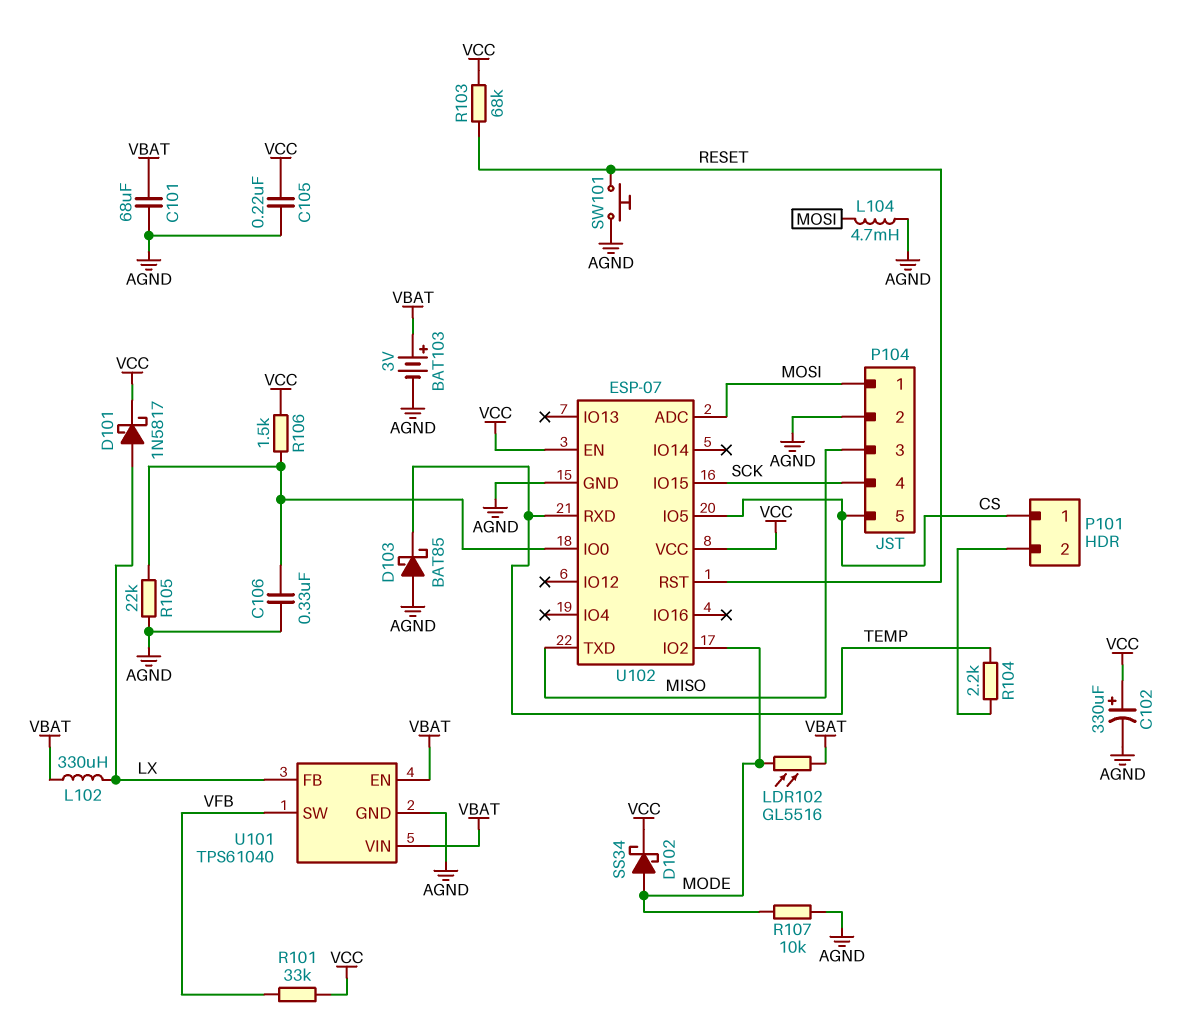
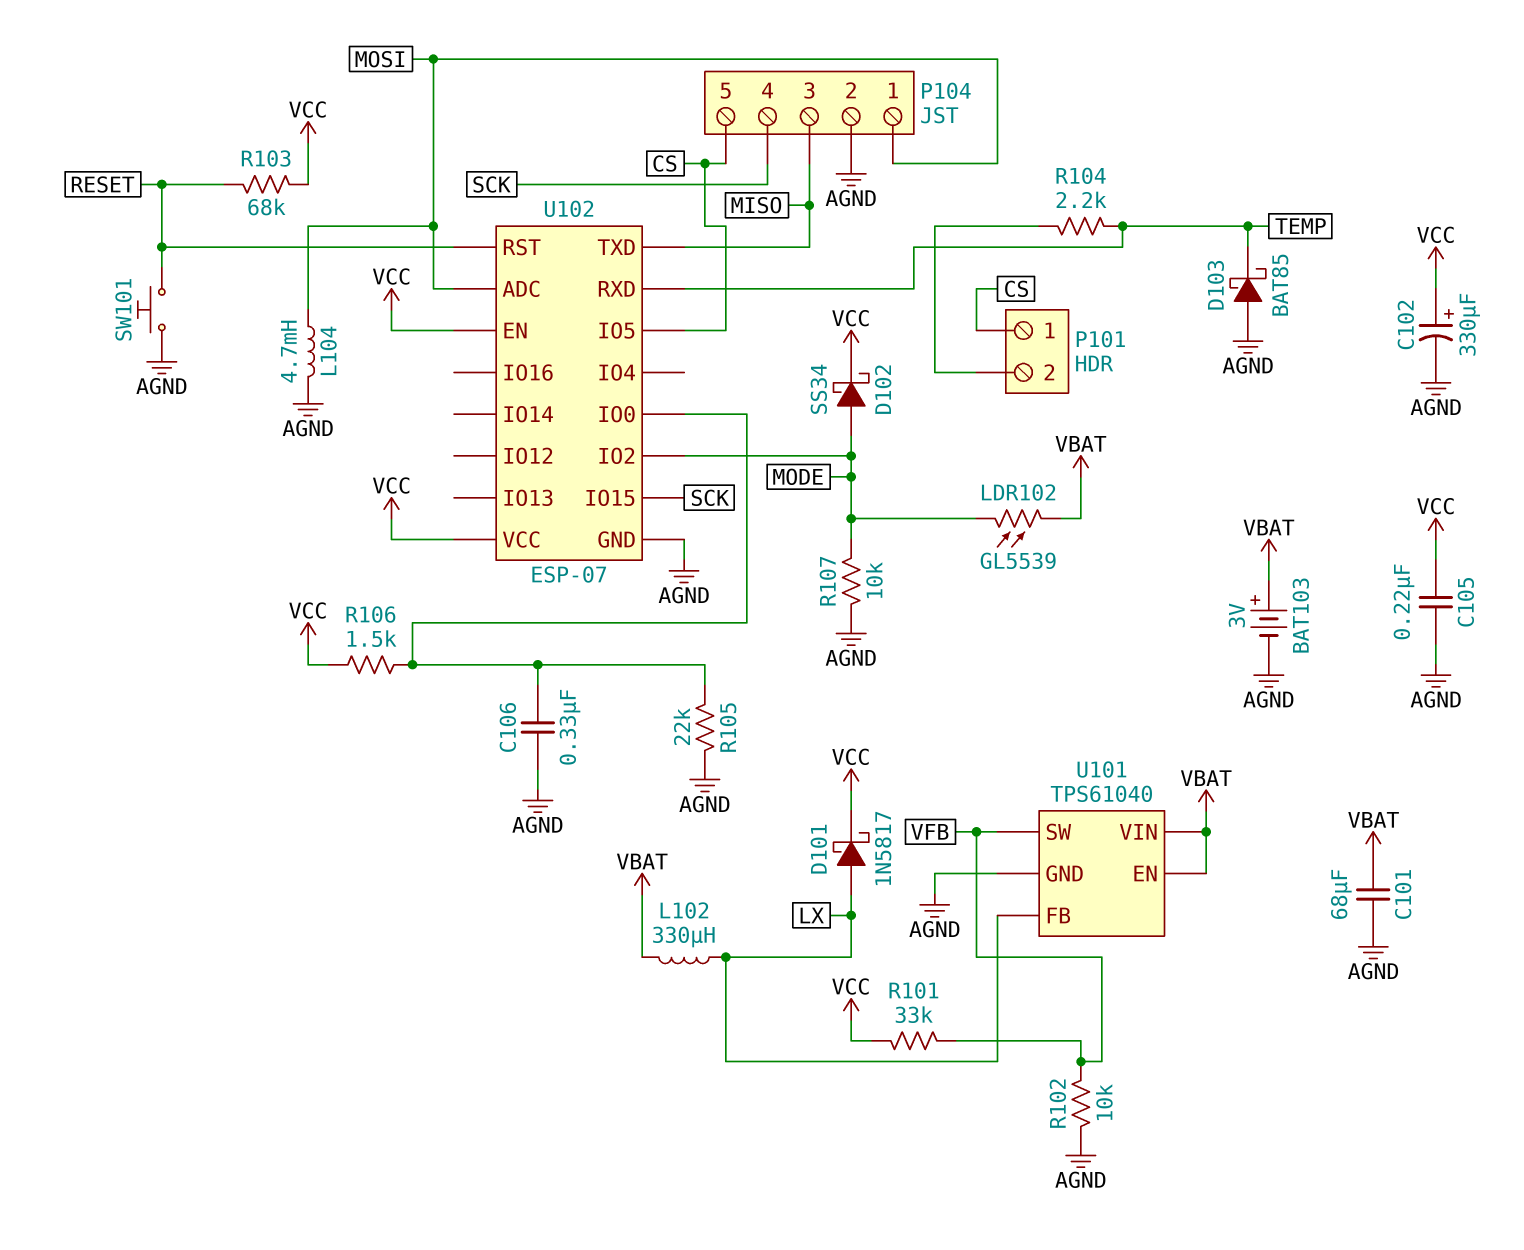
LDR102: GL5516 (MODE, VBAT) -> GL5539 (MODE, VBAT)
R102: none -> 10k (AGND, VFB)

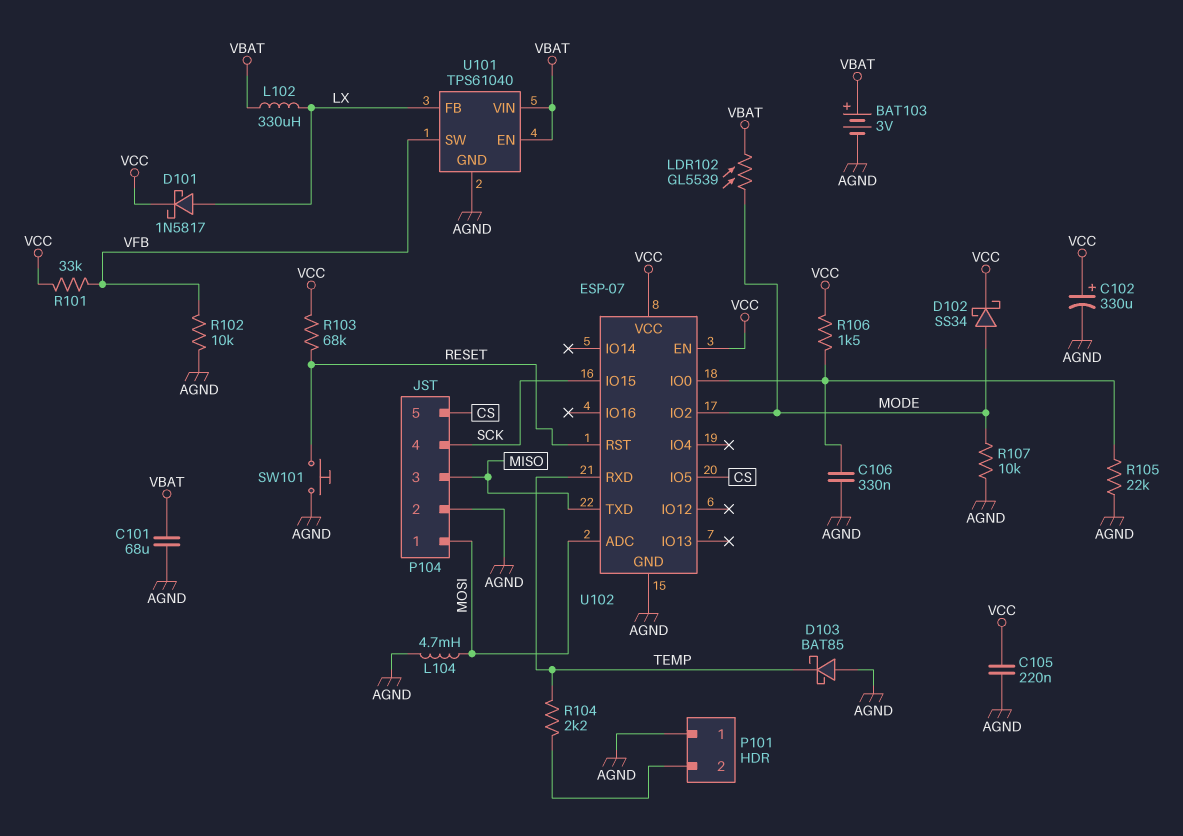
P101 pin 1: CS -> AGND

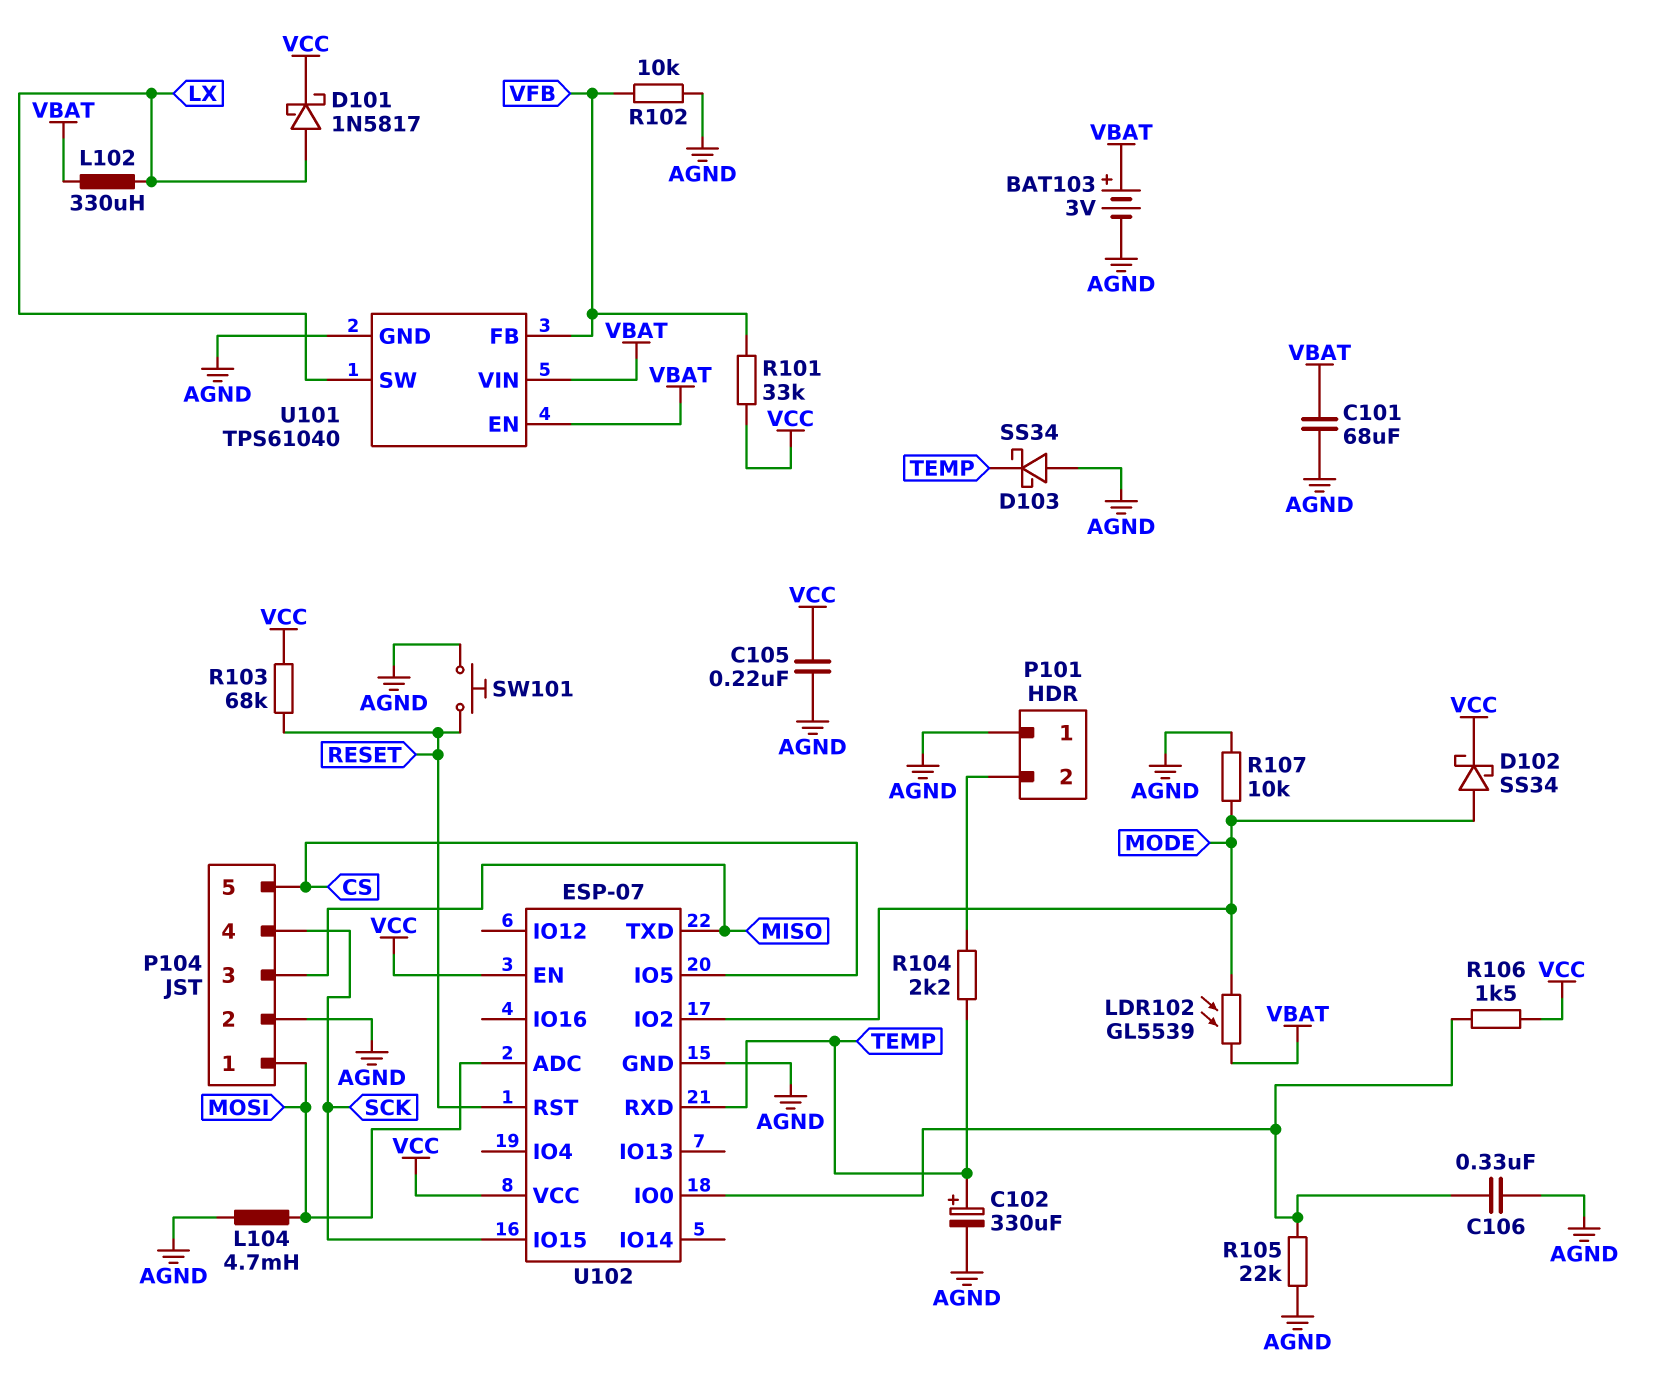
C102: 330uF (plus VCC, minus AGND) -> 330uF (plus TEMP, minus AGND)
D103: schottky BAT85 (A AGND, K TEMP) -> schottky SS34 (A AGND, K TEMP)
U101 pin FB: LX -> VFB
U101 pin SW: VFB -> LX

